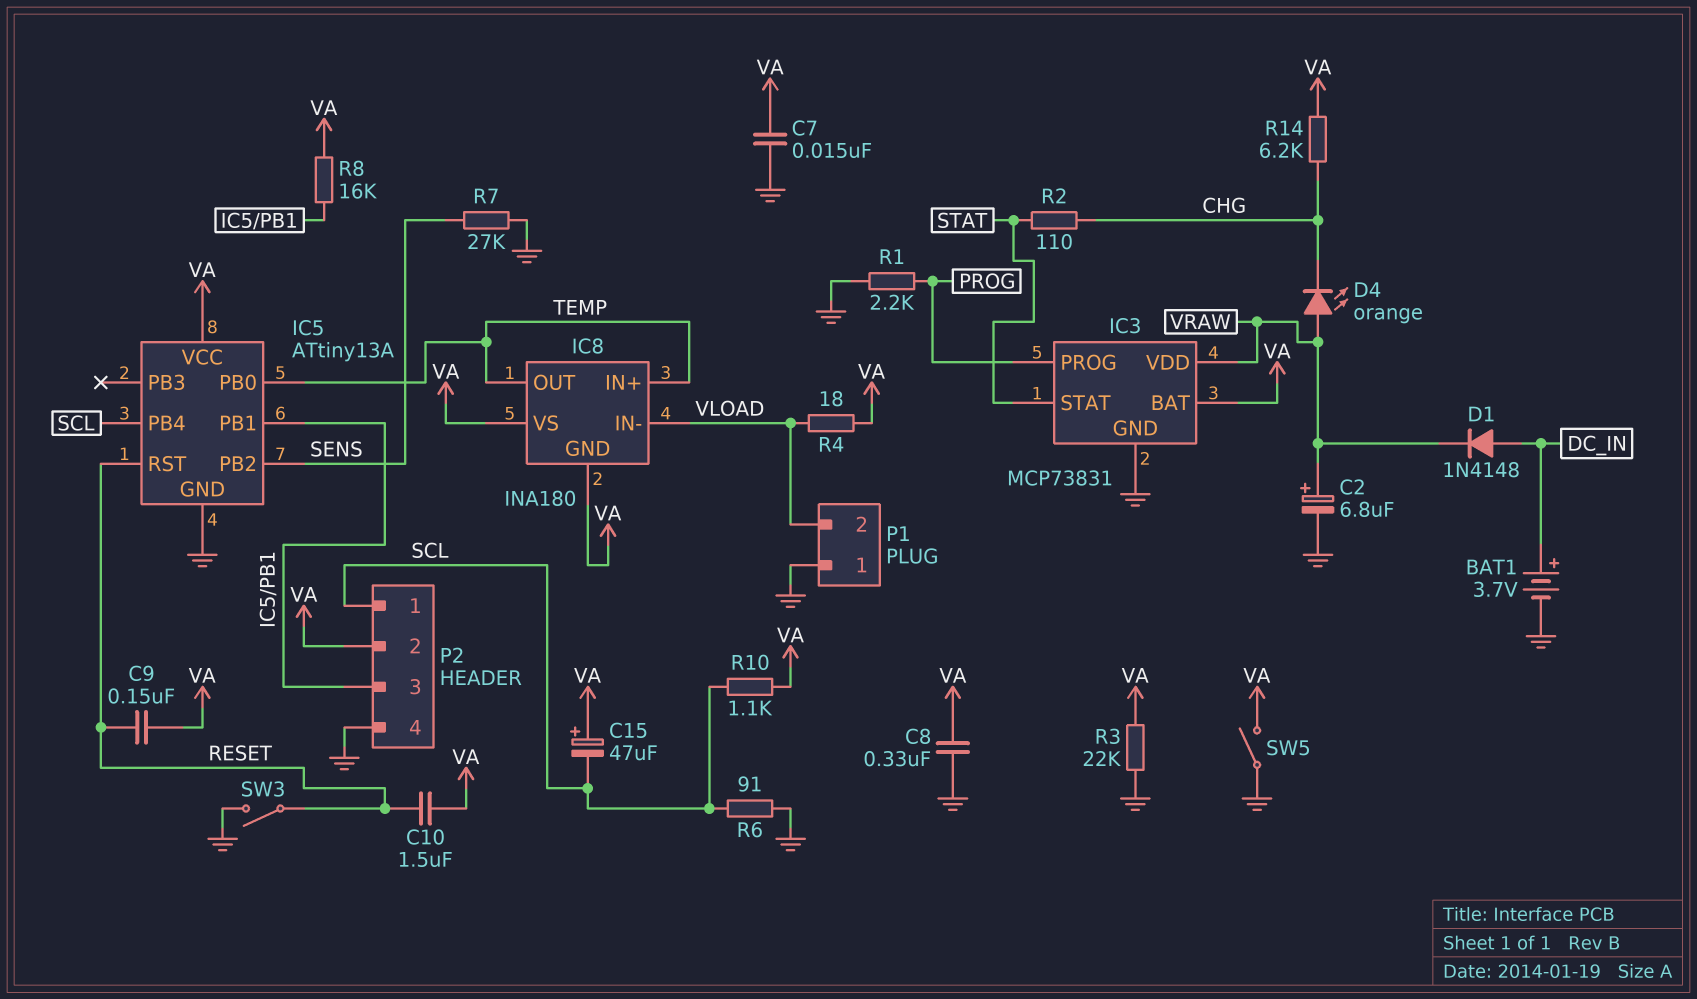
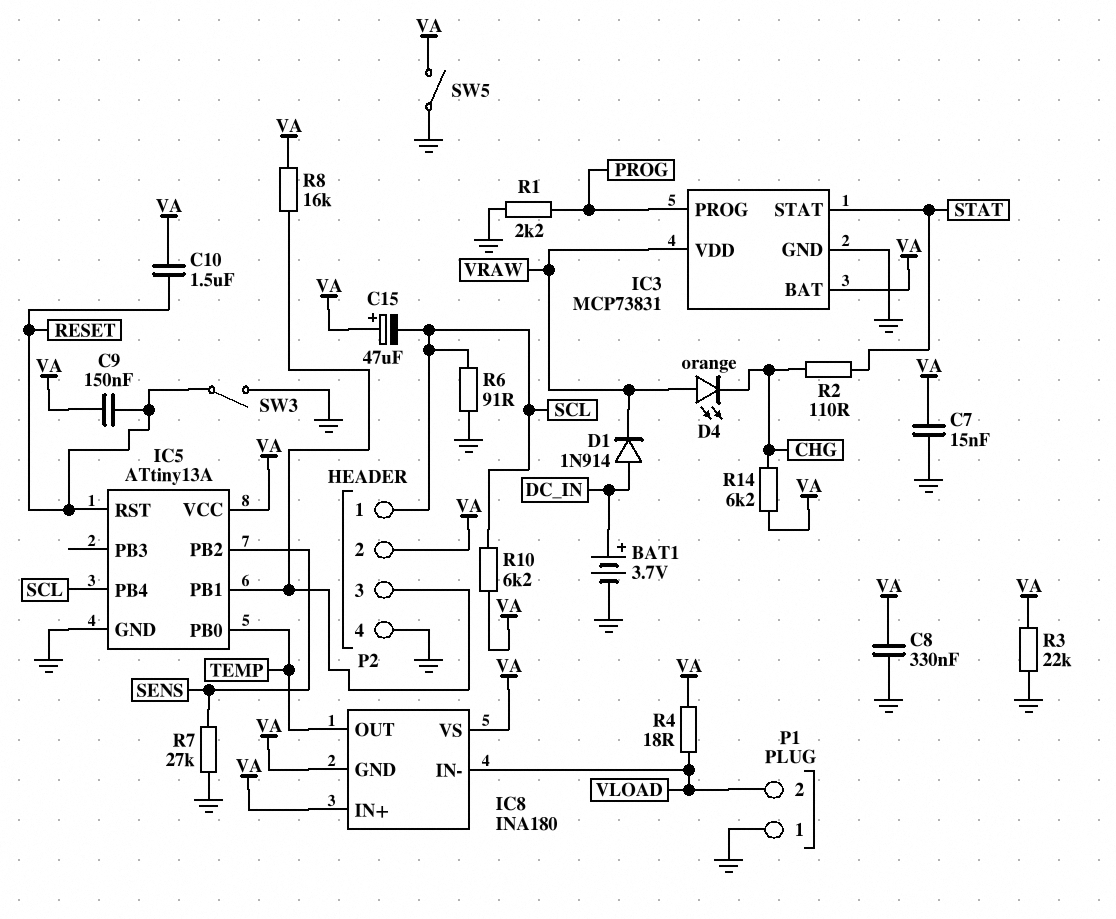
C2: 6.8uF (plus VRAW, minus GND) -> none
D1: diode 1N4148 (A DC_IN, K VRAW) -> diode 1N914 (A DC_IN, K VRAW)
IC8 pin IN+: TEMP -> VA
R10: 1.1k (SCL, VA) -> 6.2k (SCL, VA)

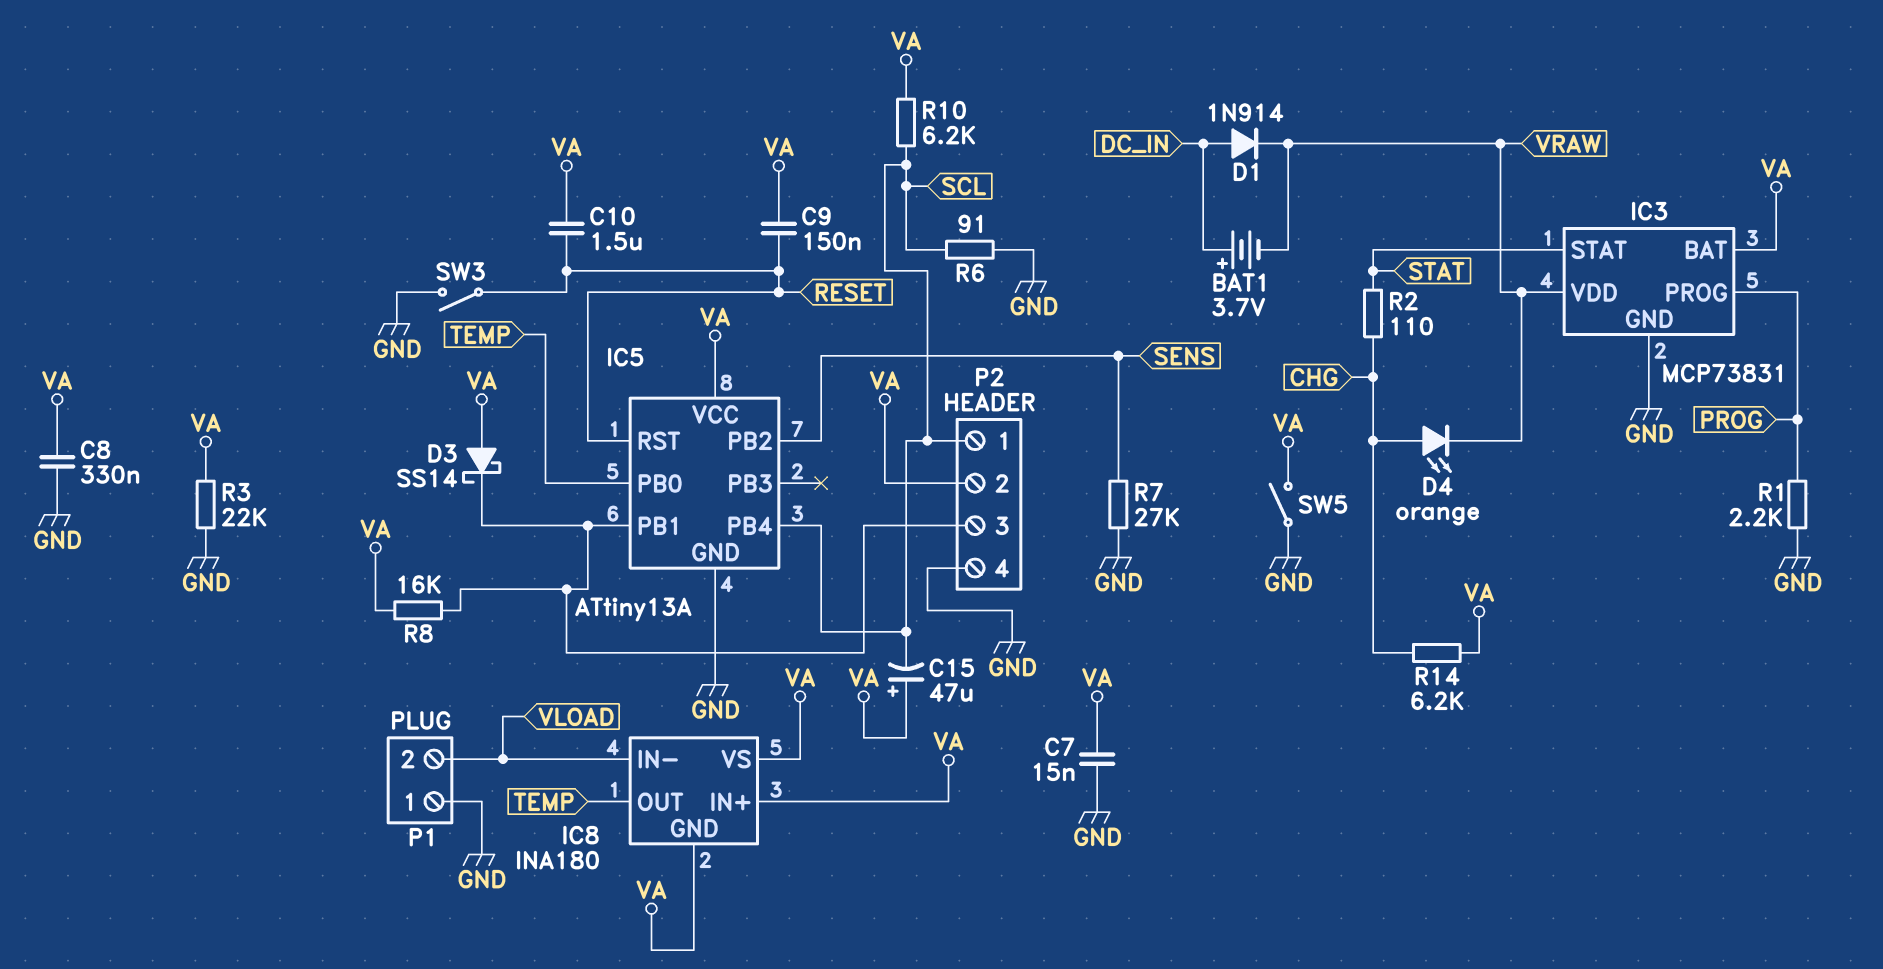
BAT1: 3.7V (plus DC_IN, minus GND) -> 3.7V (plus DC_IN, minus VRAW)
D3: none -> schottky SS14 (A VA, K IC5/PB1)
D4: LED orange (A VRAW, K CHG) -> LED orange (A CHG, K VRAW)
R4: 18 (VA, VLOAD) -> none

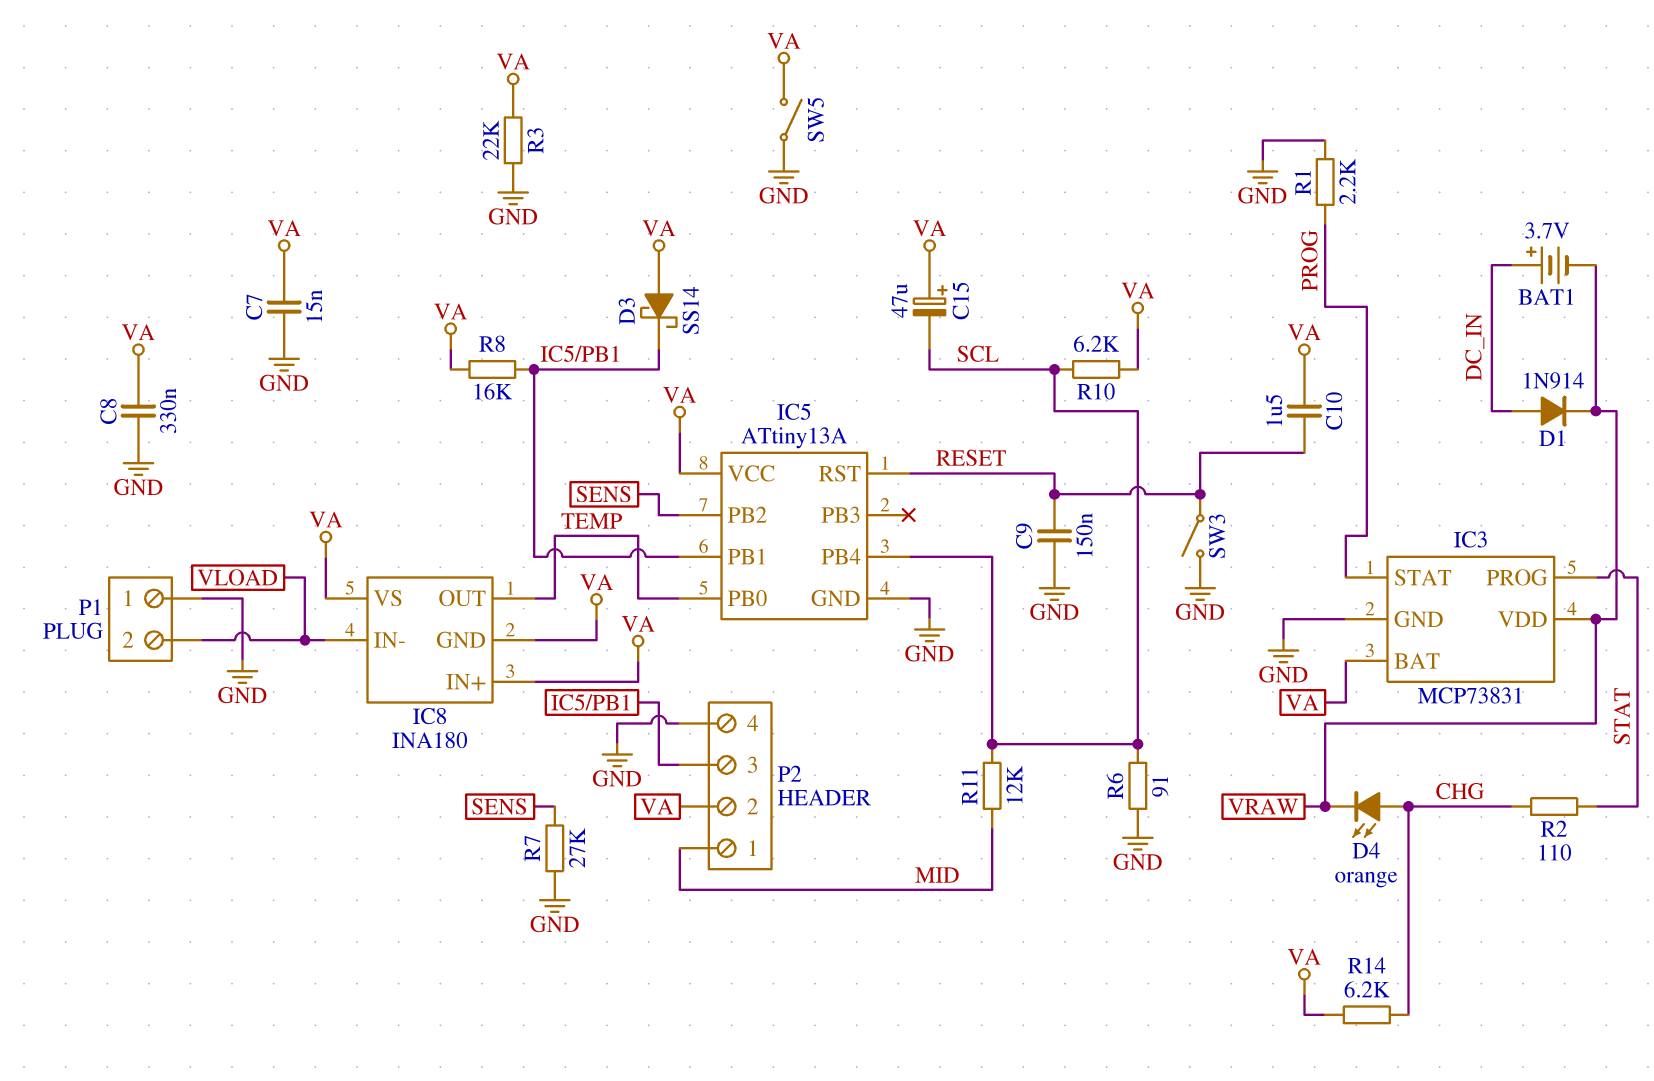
C9: 150nF (RESET, VA) -> 150nF (GND, RESET)
IC3 pin PROG: PROG -> STAT
IC3 pin STAT: STAT -> PROG
P2 pin 1: SCL -> MID
R11: none -> 12k (MID, SCL)

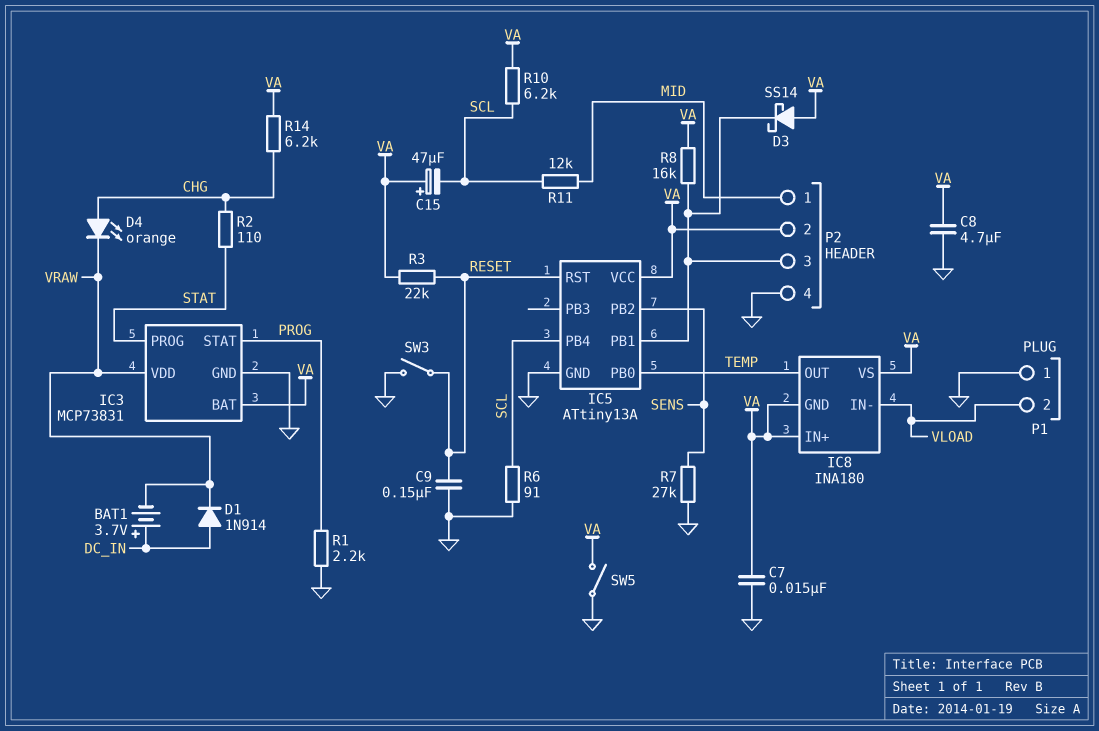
C8: 330nF (GND, VA) -> 4.7uF (GND, VA)
C10: 1.5uF (RESET, VA) -> none
R3: 22k (GND, VA) -> 22k (RESET, VA)

